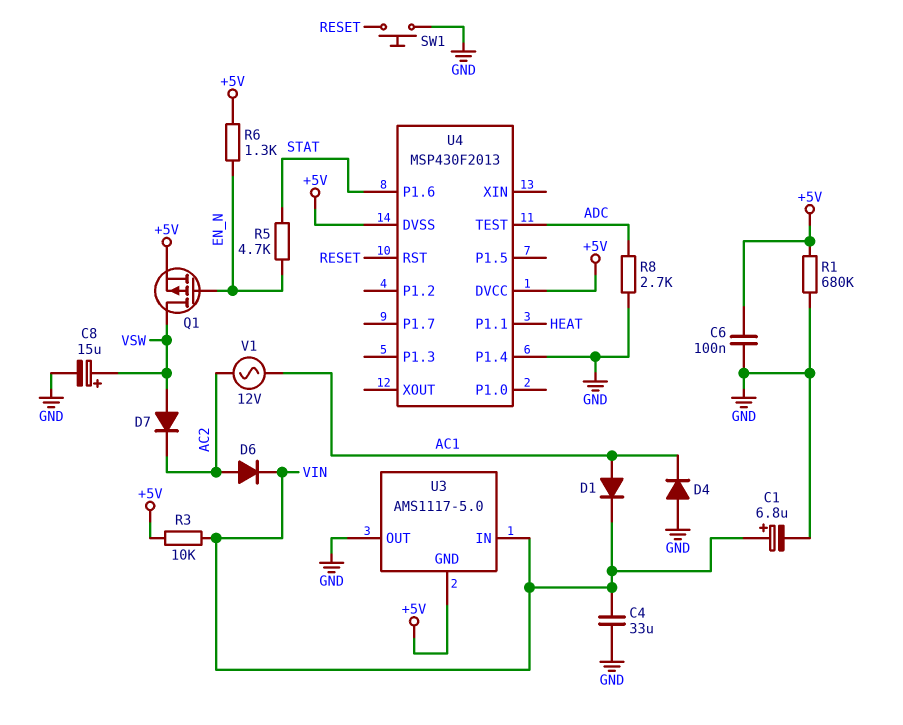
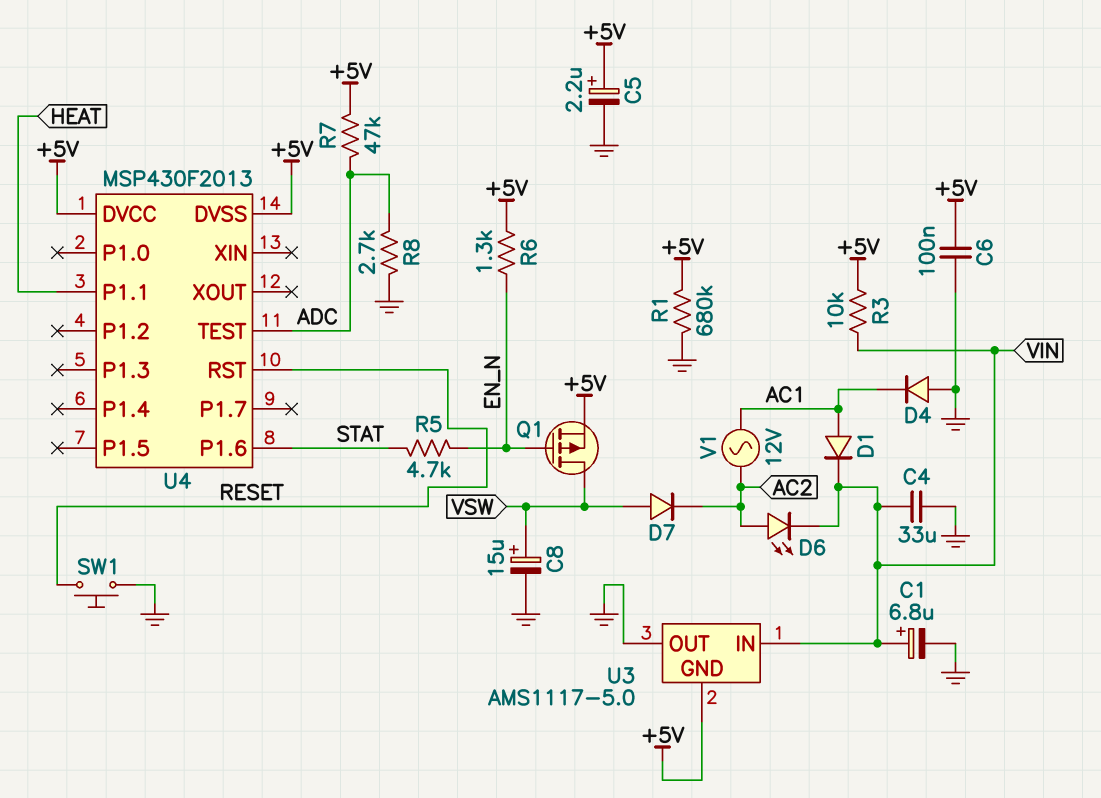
C5: none -> 2.2uF (plus +5V, minus GND)
D6: diode (A AC2, K VIN) -> LED (A AC2, K VIN)
R7: none -> 47k (+5V, ADC)
U4 pin P1.4: GND -> none

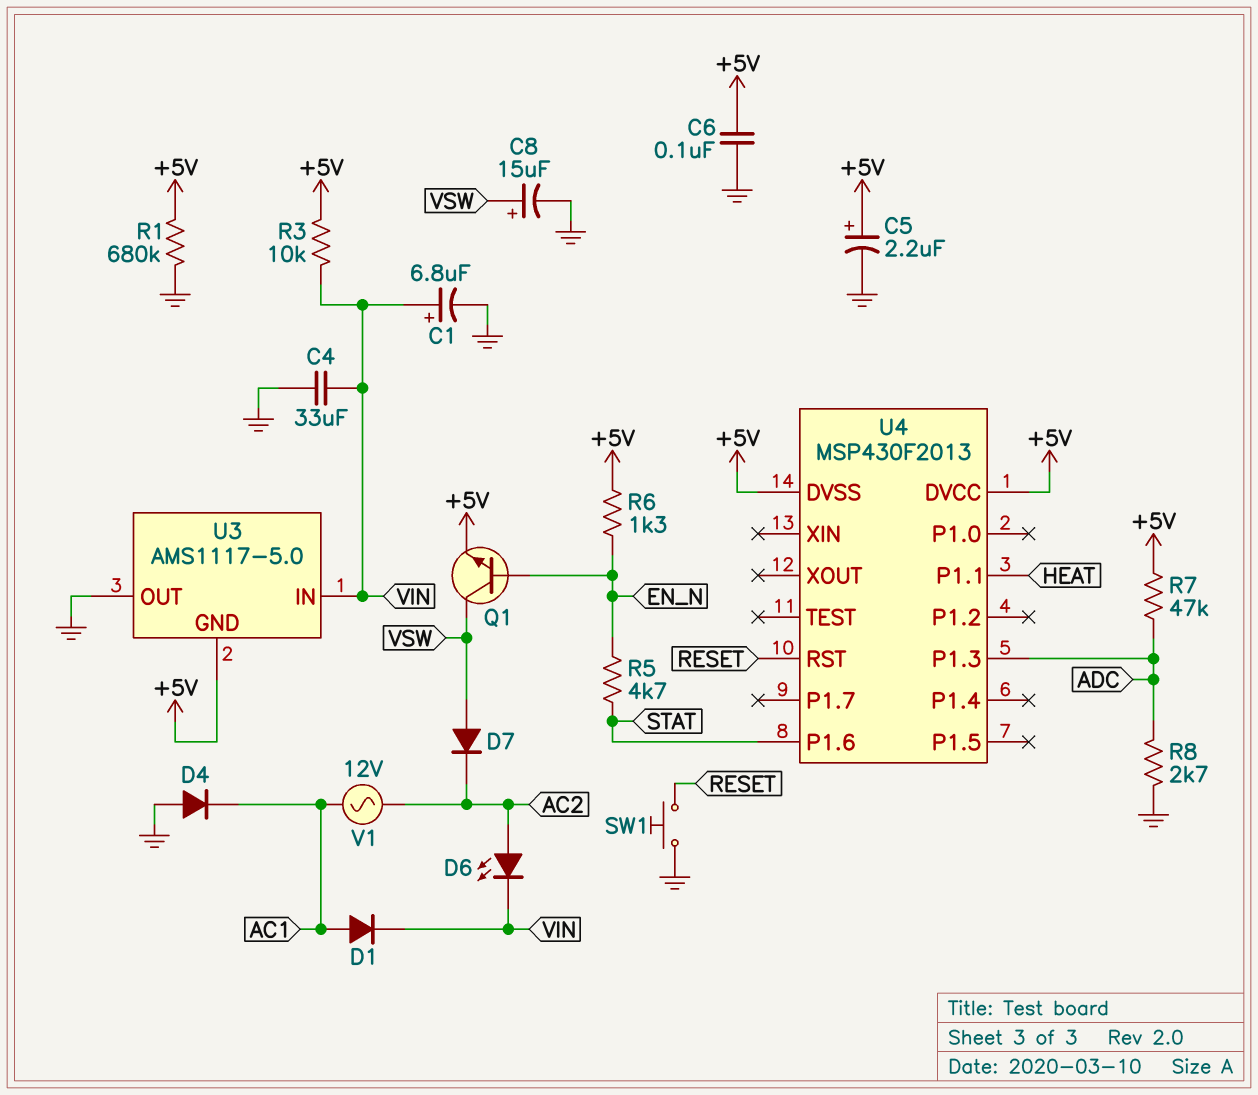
Q1: PMOS (G EN_N, D VSW, S +5V) -> NPN (B EN_N, C VSW, E +5V)
U4 pin P1.3: none -> ADC
U4 pin TEST: ADC -> none

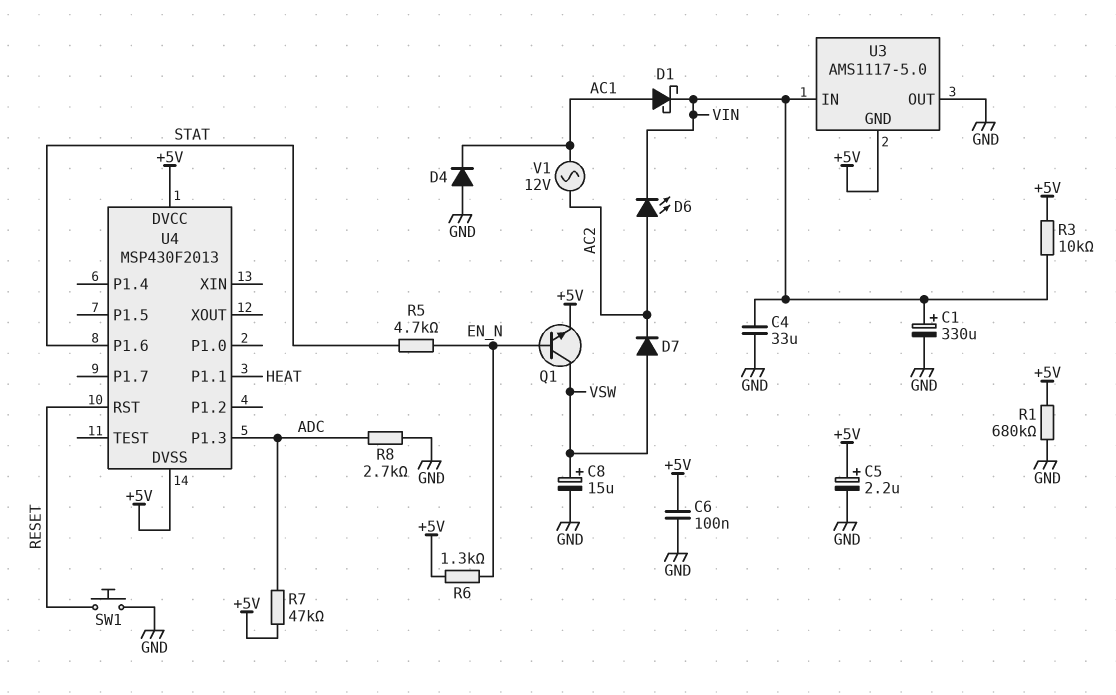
C1: 6.8uF (plus VIN, minus GND) -> 330uF (plus VIN, minus GND)
D1: diode (A AC1, K VIN) -> schottky (A AC1, K VIN)

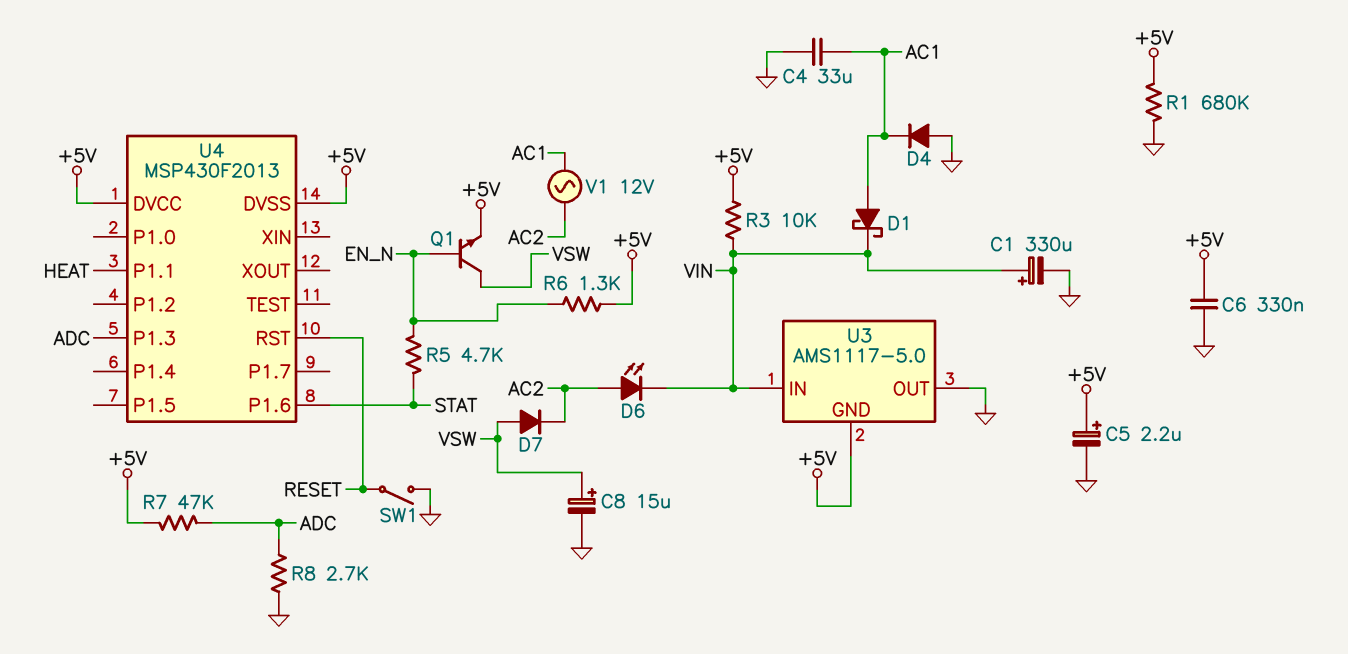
C4: 33uF (GND, VIN) -> 33uF (AC1, GND)
C6: 100nF (+5V, GND) -> 330nF (+5V, GND)
SW1: button (GND, RESET) -> switch (GND, RESET)

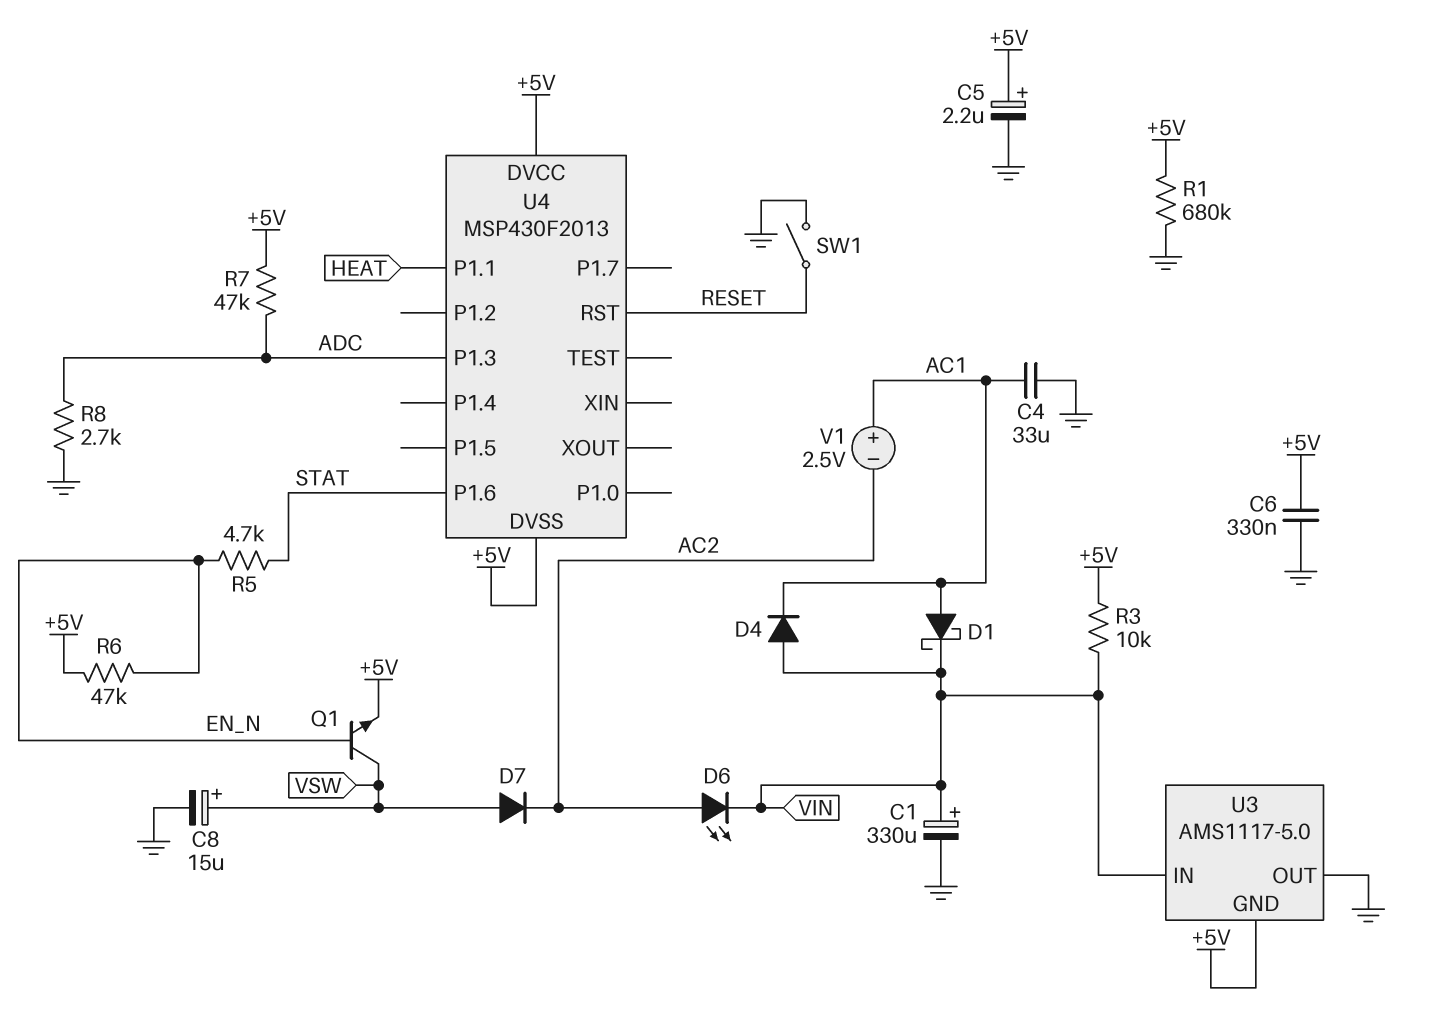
D4: diode (A GND, K AC1) -> diode (A VIN, K AC1)
R6: 1.3k (+5V, EN_N) -> 47k (+5V, EN_N)
V1: AC 12V (AC1, AC2) -> 2.5V (plus AC1, minus AC2)

